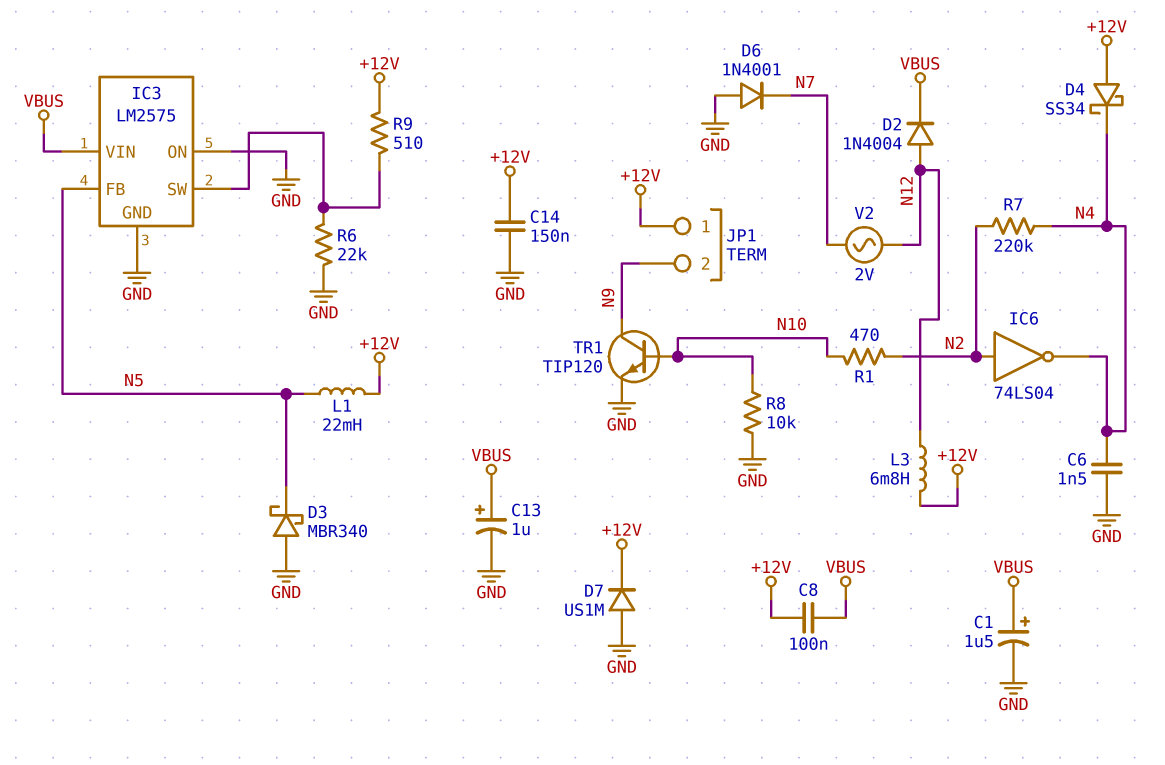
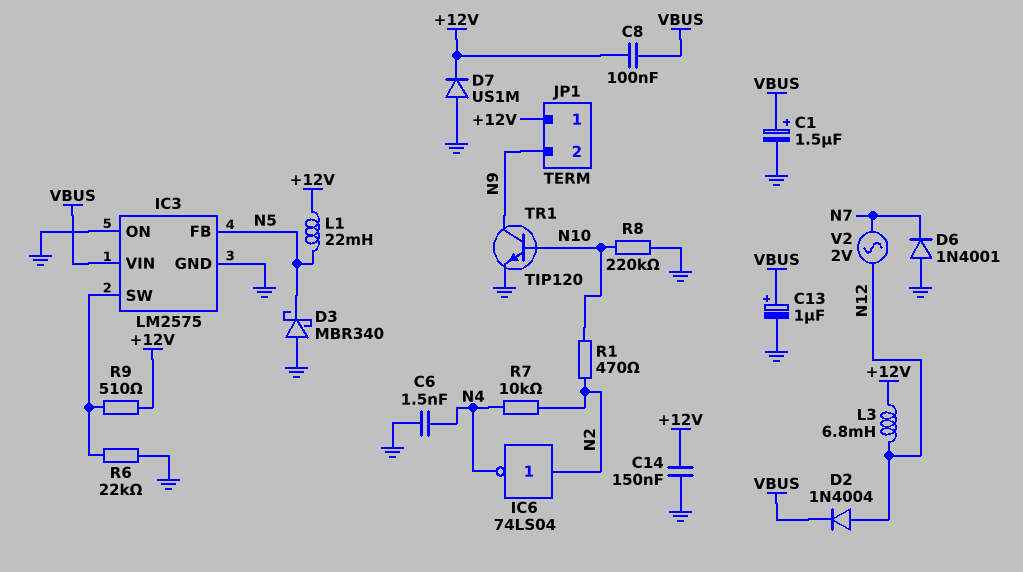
D4: schottky SS34 (A +12V, K N4) -> none
R7: 220k (N2, N4) -> 10k (N2, N4)
R8: 10k (GND, N10) -> 220k (GND, N10)

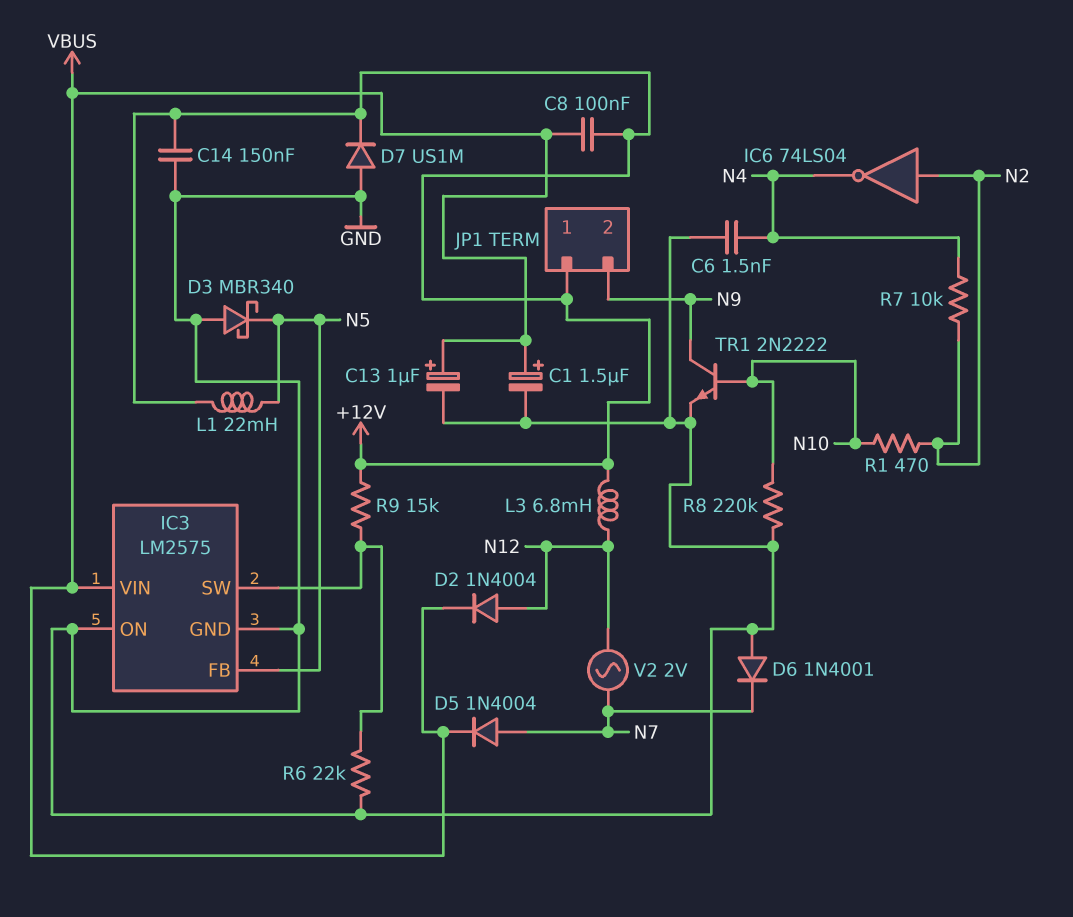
D5: none -> diode 1N4004 (A N7, K VBUS)
R9: 510 (+12V, IC3/SW) -> 15k (+12V, IC3/SW)
TR1: NPN TIP120 (B N10, C N9, E GND) -> NPN 2N2222 (B N10, C N9, E GND)

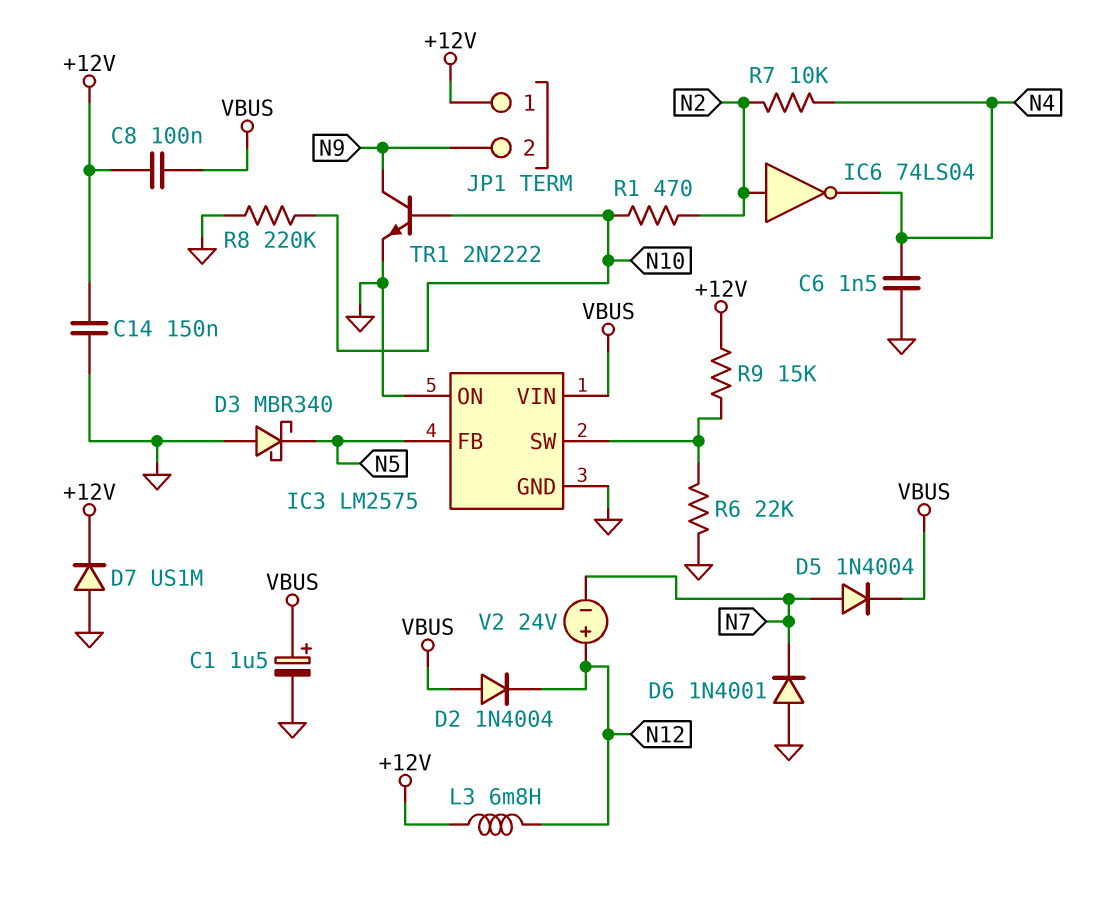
C13: 1uF (plus VBUS, minus GND) -> none
D2: diode 1N4004 (A N12, K VBUS) -> diode 1N4004 (A VBUS, K N12)
L1: 22mH (+12V, N5) -> none
V2: AC 2V (N7, N12) -> 24V (plus N12, minus N7)

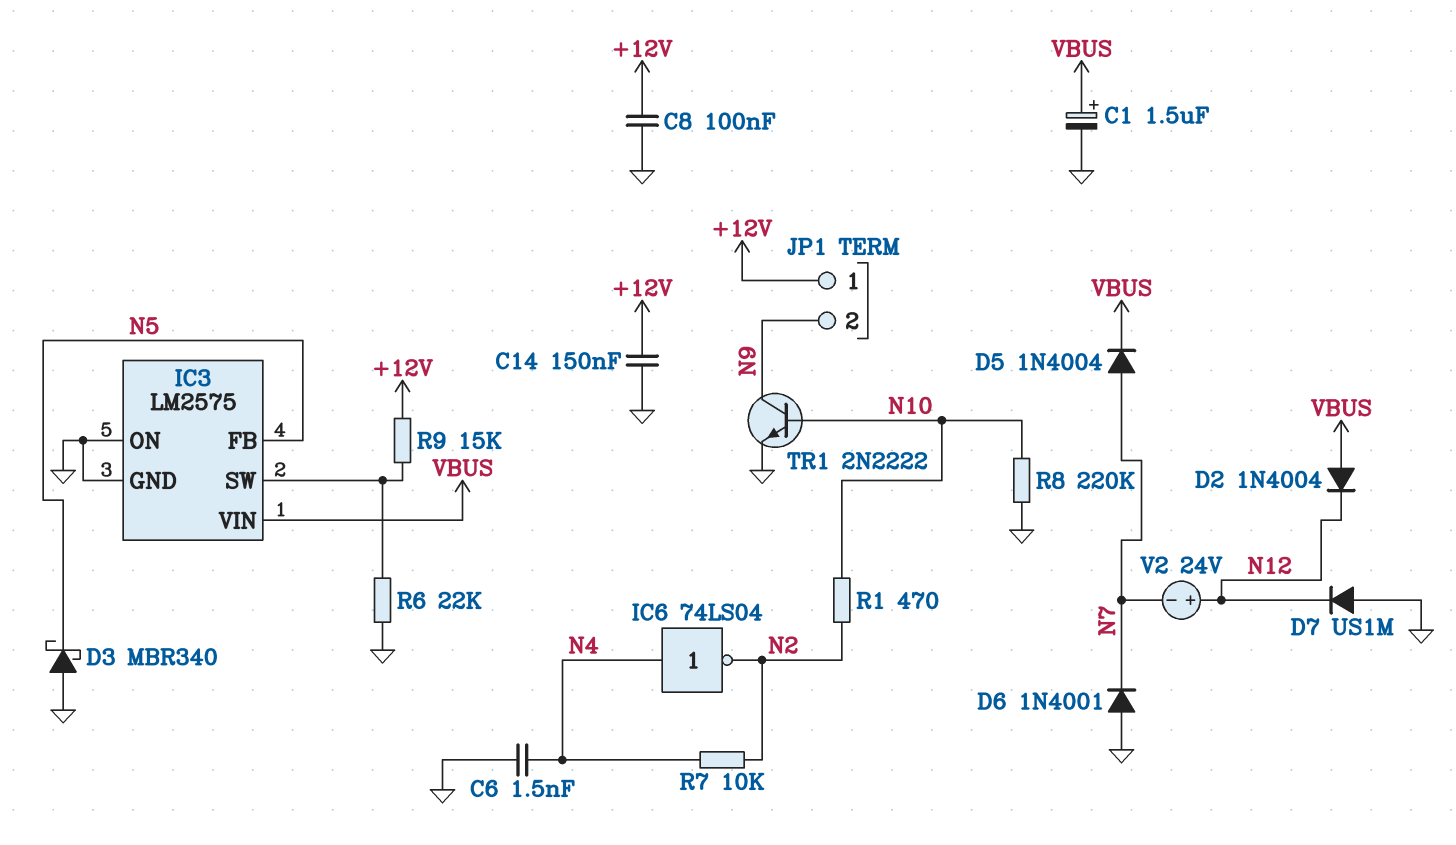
C8: 100nF (+12V, VBUS) -> 100nF (+12V, GND)
D7: diode US1M (A GND, K +12V) -> diode US1M (A GND, K N12)
IC6: NOT 74LS04 (in N2, out N4) -> NOT 74LS04 (in N4, out N2)
L3: 6.8mH (+12V, N12) -> none

